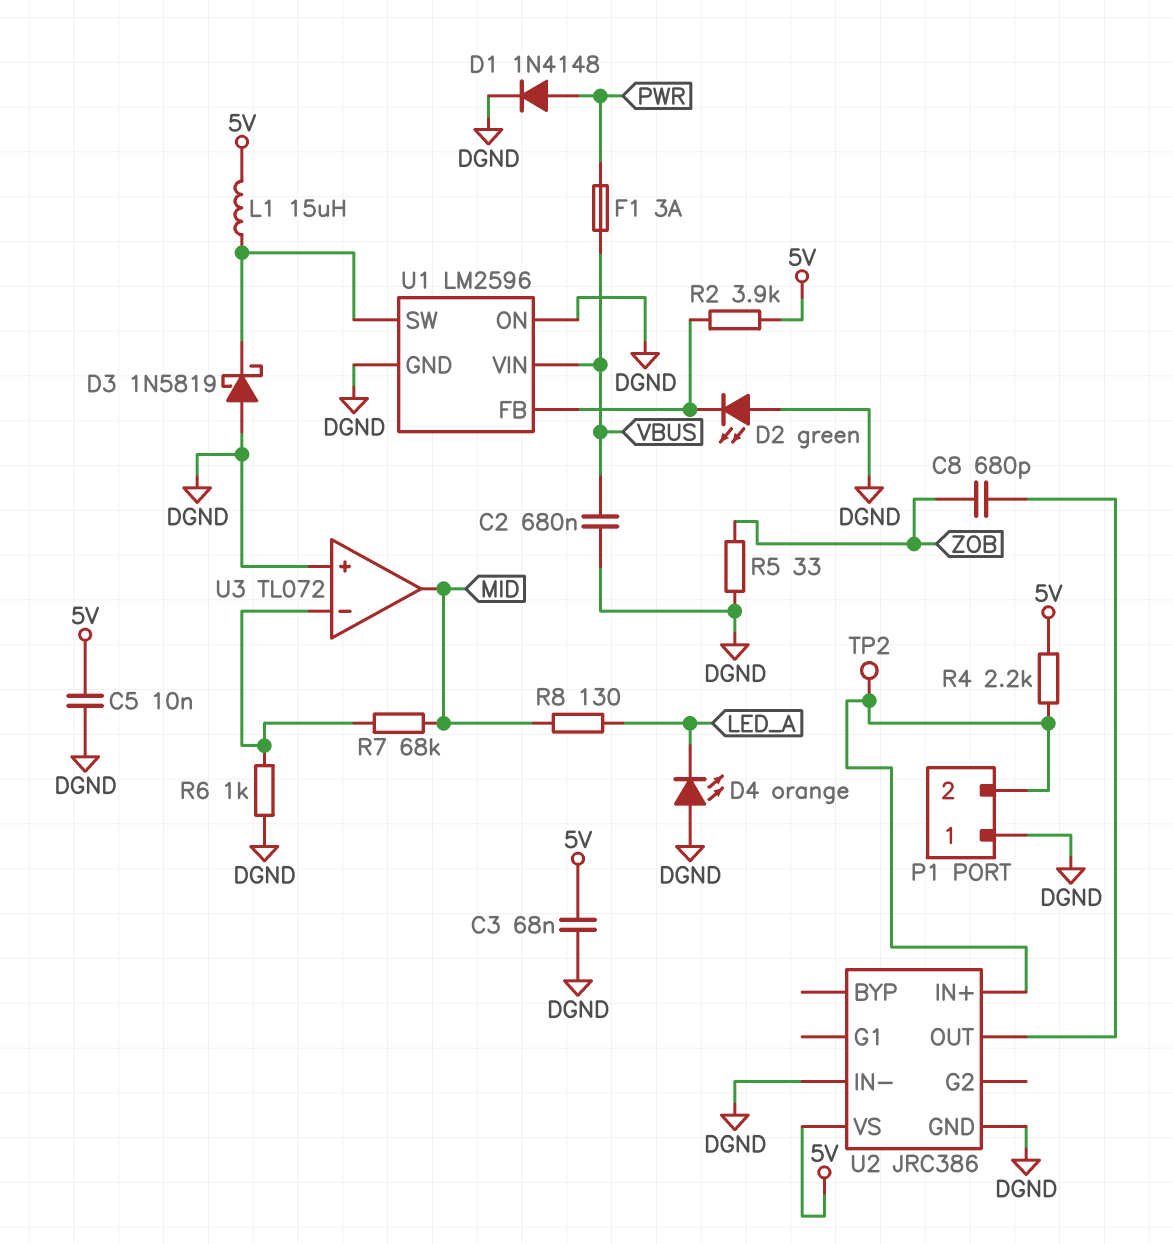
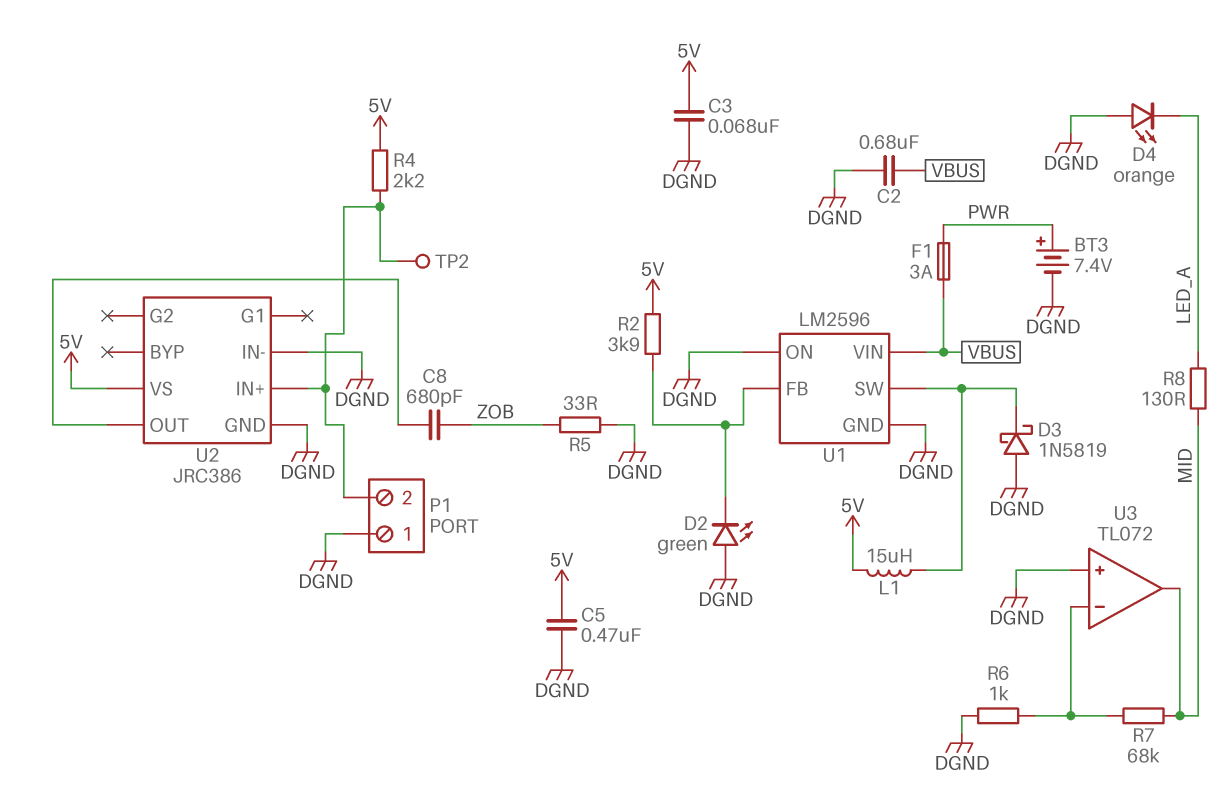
BT3: none -> 7.4V (plus PWR, minus DGND)
C5: 10nF (5V, DGND) -> 470nF (5V, DGND)
D1: diode 1N4148 (A PWR, K DGND) -> none

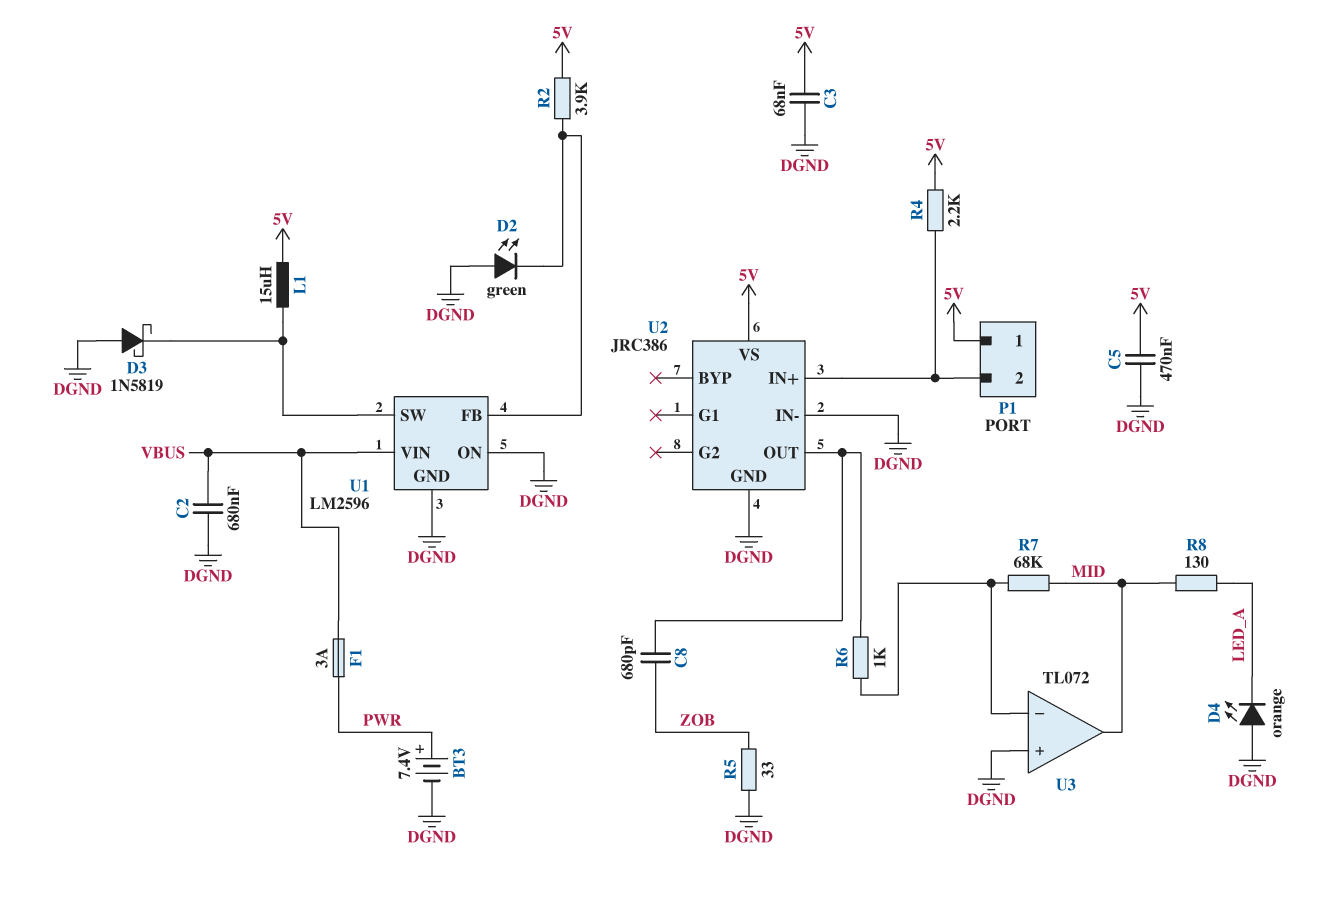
P1 pin 1: DGND -> 5V
R6: 1k (DGND, U3/in-) -> 1k (U2/OUT, U3/in-)
TP2: test point (P1/2) -> none

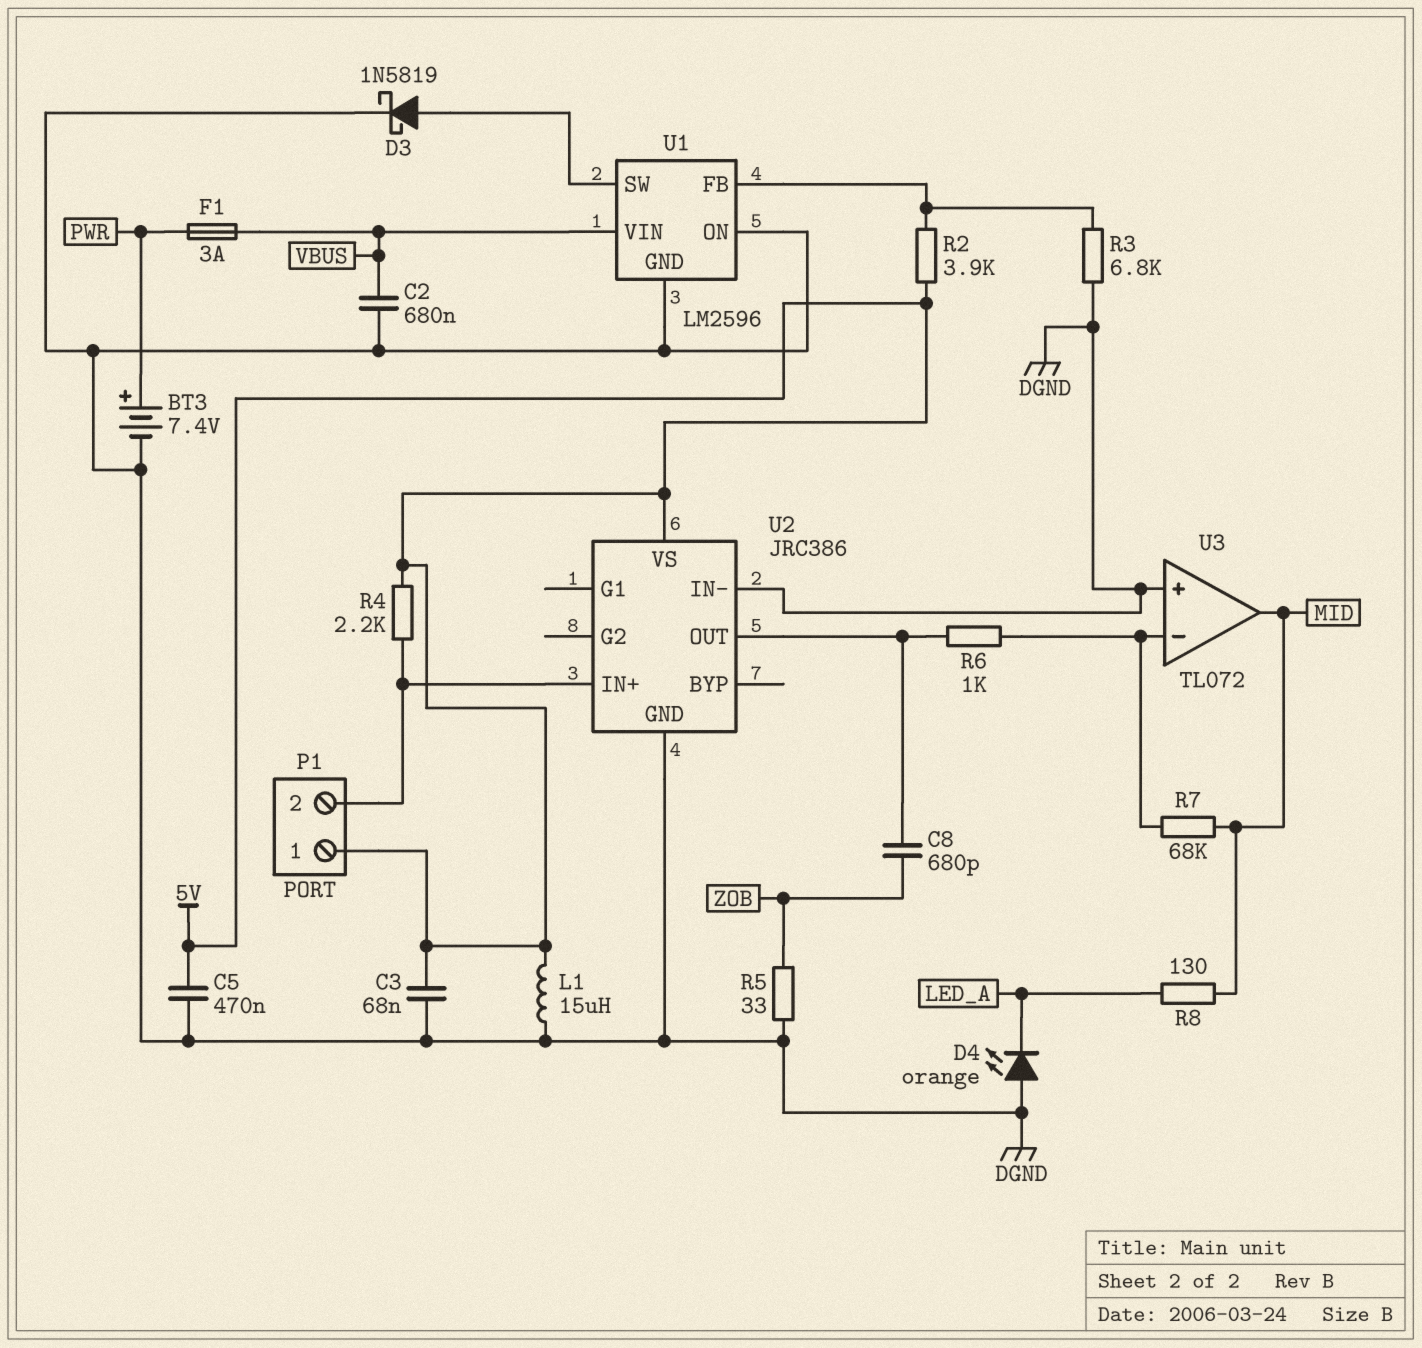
D2: LED green (A DGND, K U1/FB) -> none
D3: schottky 1N5819 (A DGND, K U1/SW) -> schottky 1N5819 (A U1/SW, K DGND)
L1: 15uH (5V, U1/SW) -> 15uH (5V, DGND)
R3: none -> 6.8k (DGND, U1/FB)

